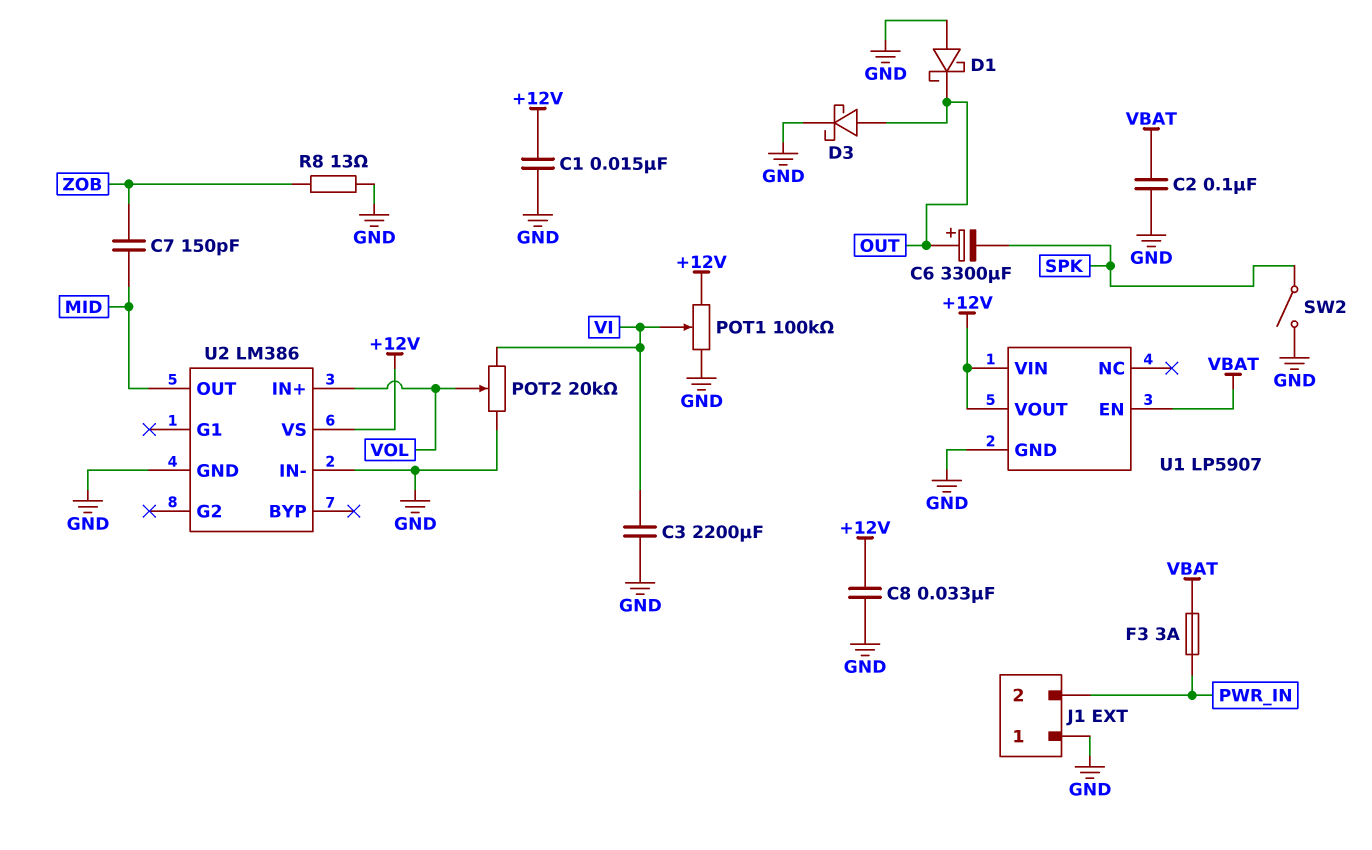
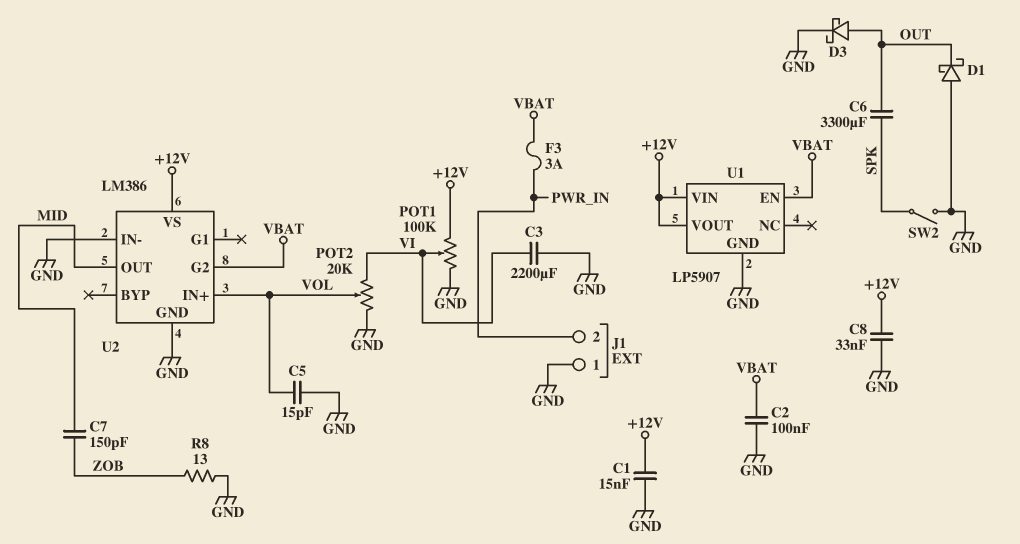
C5: none -> 15pF (GND, VOL)
C6: 3300uF (plus OUT, minus SPK) -> 3300uF (OUT, SPK)
U2 pin G2: none -> VBAT

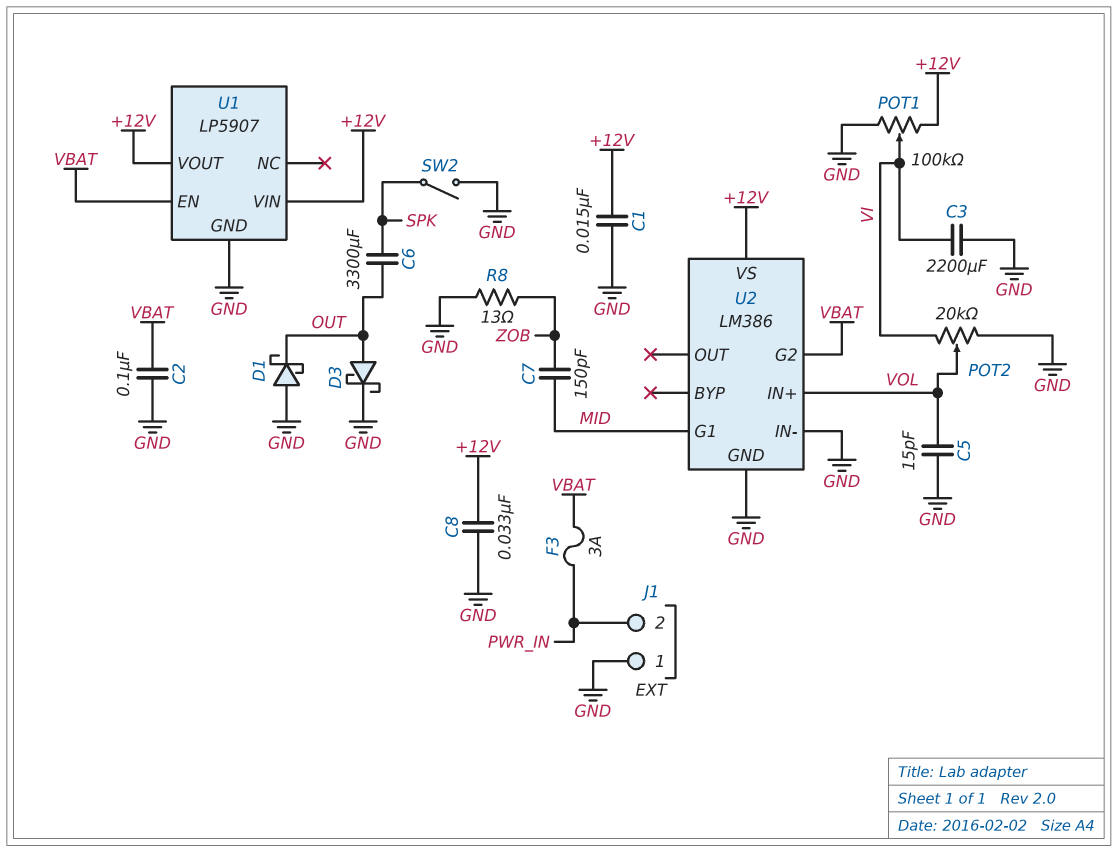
U2 pin G1: none -> MID
U2 pin OUT: MID -> none

